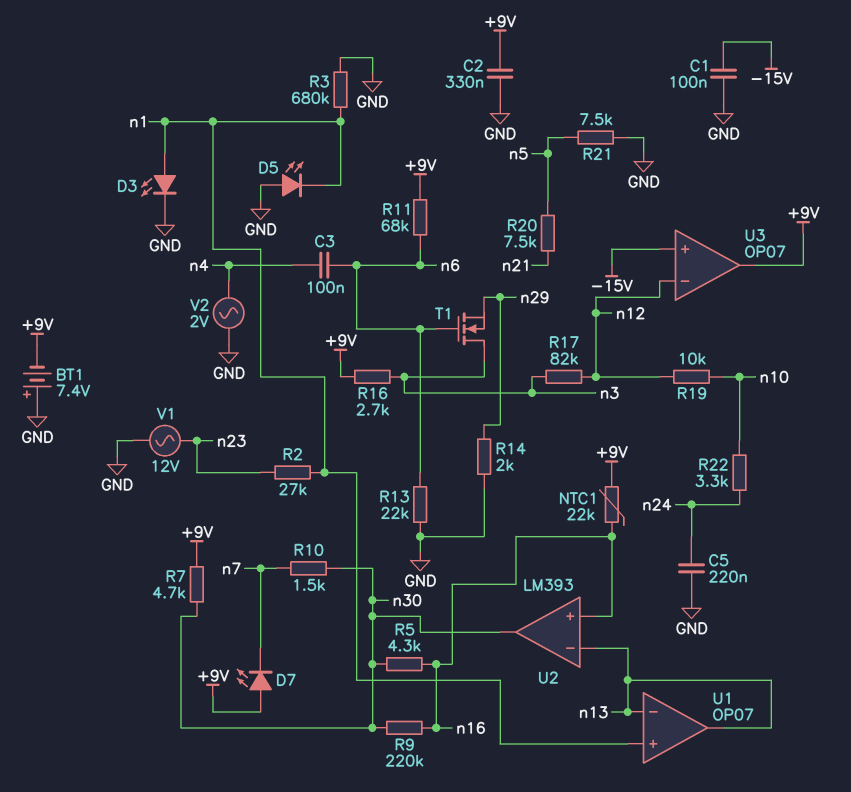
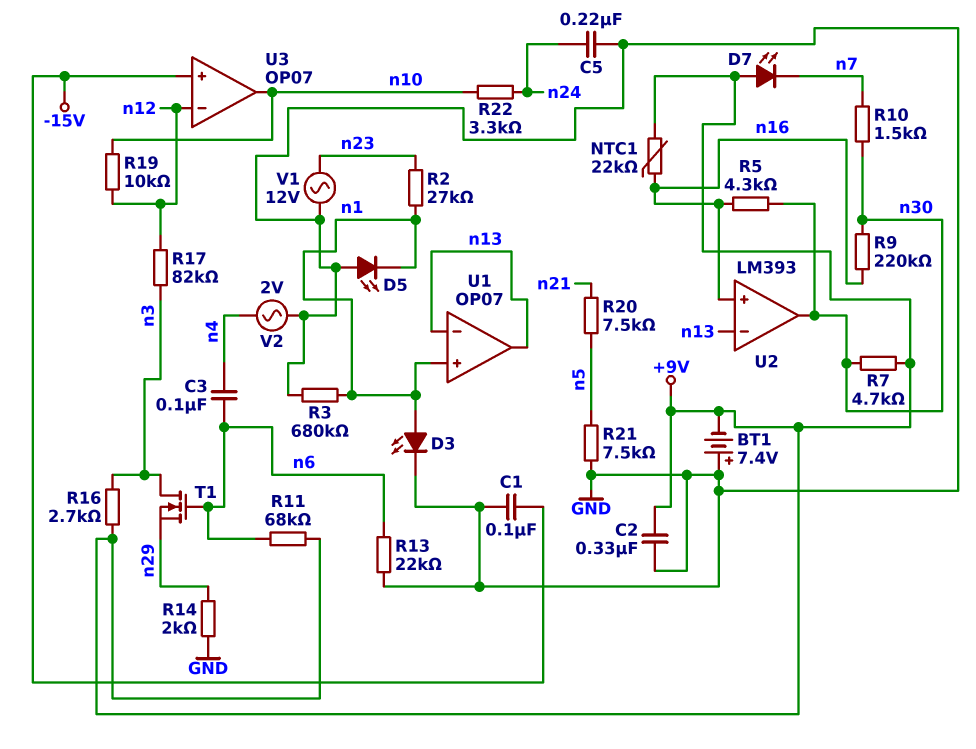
U3 pin out: +9V -> n10

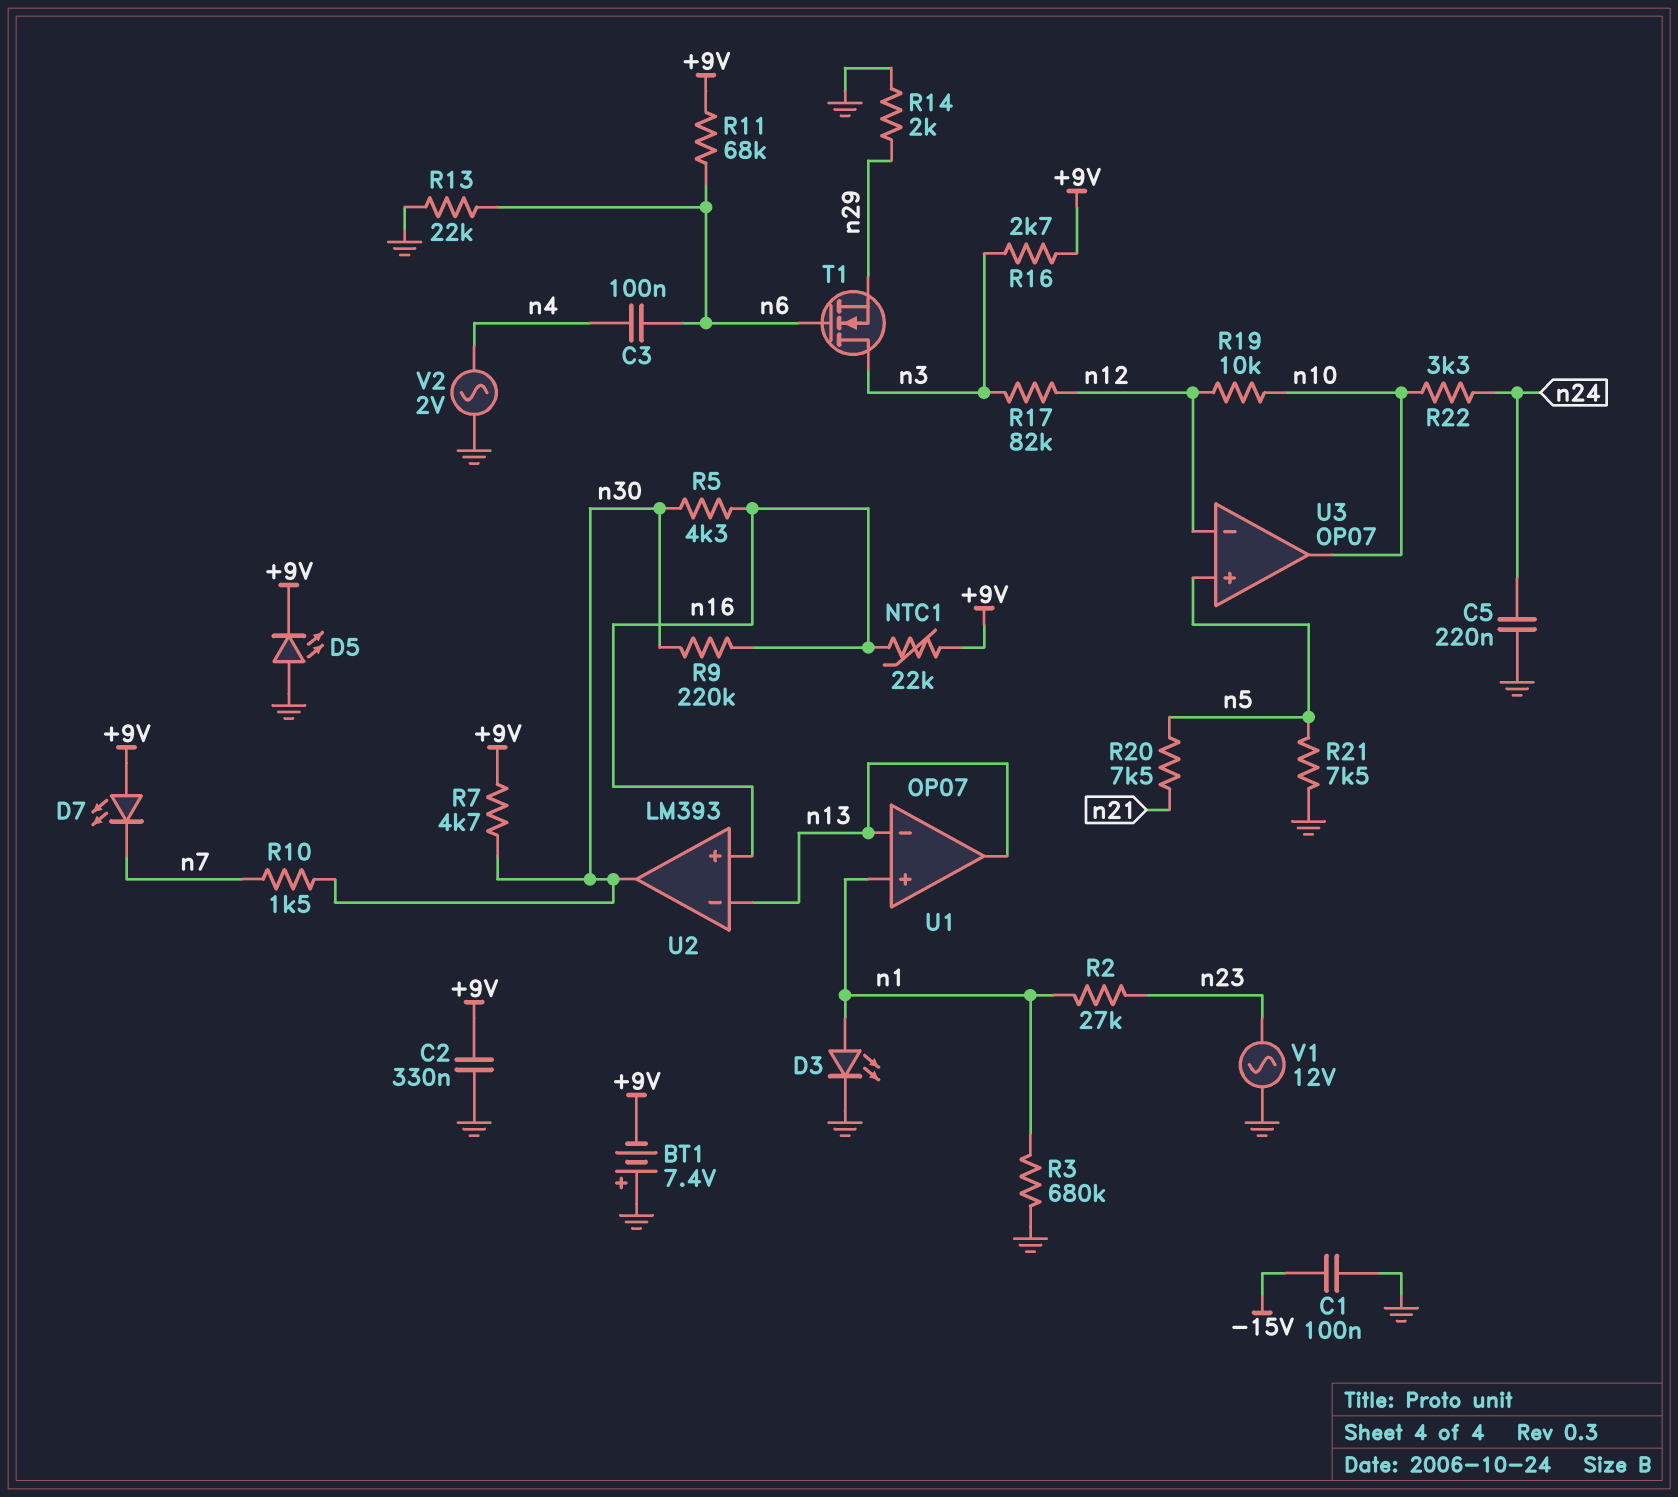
D5: LED (A GND, K n1) -> LED (A GND, K +9V)
U3 pin in+: -15V -> n5

